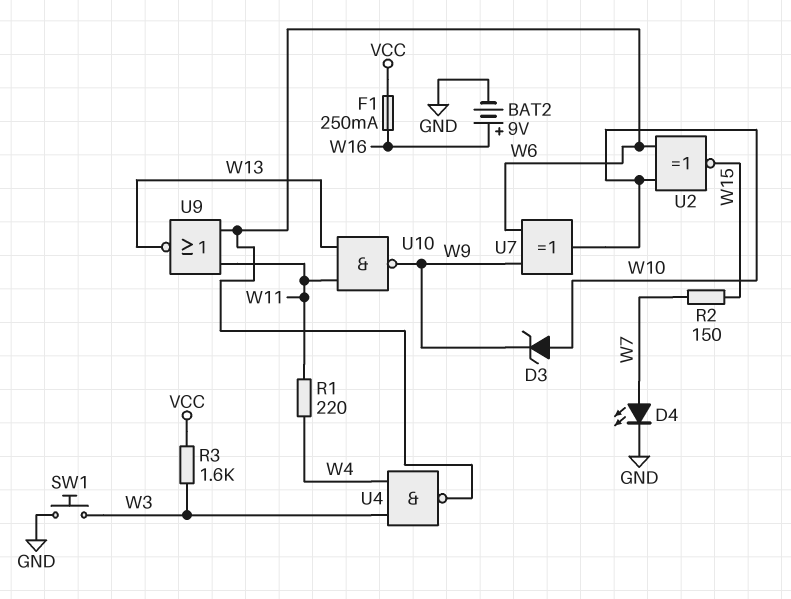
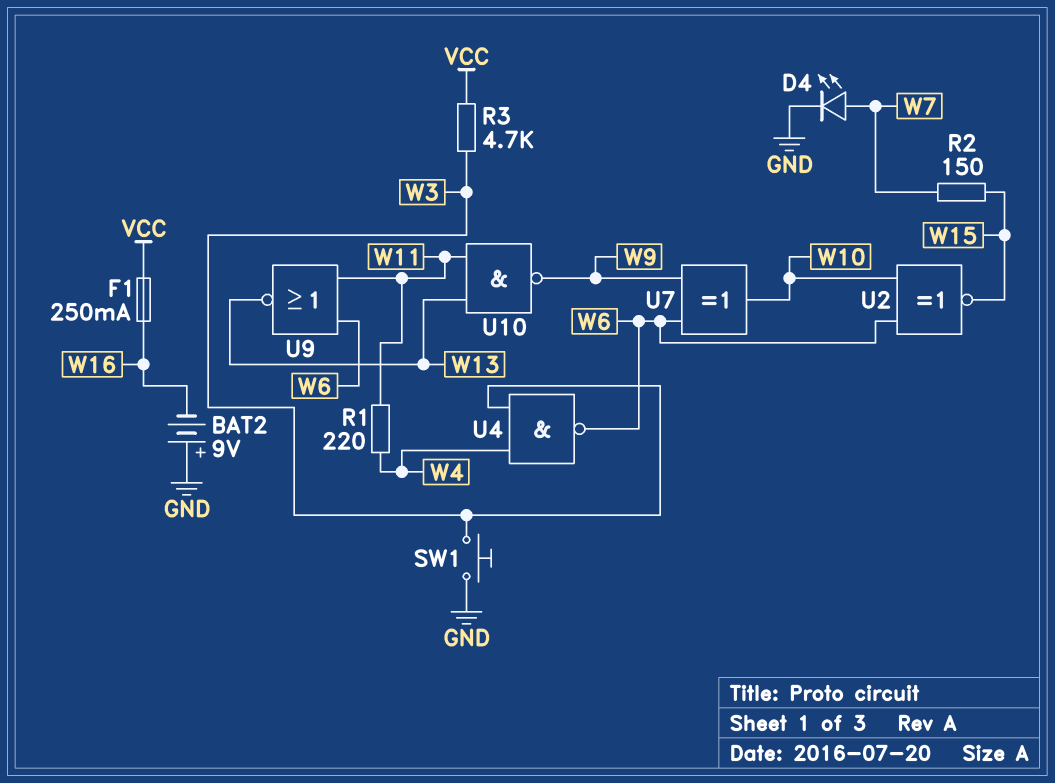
BAT2: 9V (plus W16, minus GND) -> 9V (plus GND, minus W16)
D3: zener (A W10, K W9) -> none
R3: 1.6k (VCC, W3) -> 4.7k (VCC, W3)

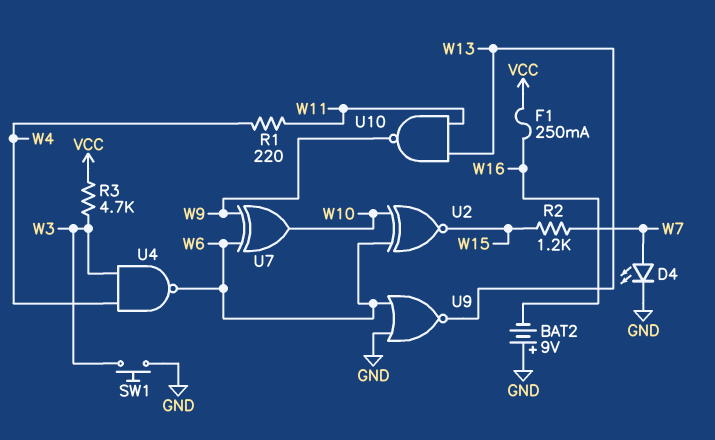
R2: 150 (W7, W15) -> 1.2k (W7, W15)
U9: NOR (in W6, in W11, out W13) -> NOR (in GND, in W6, out W13)

